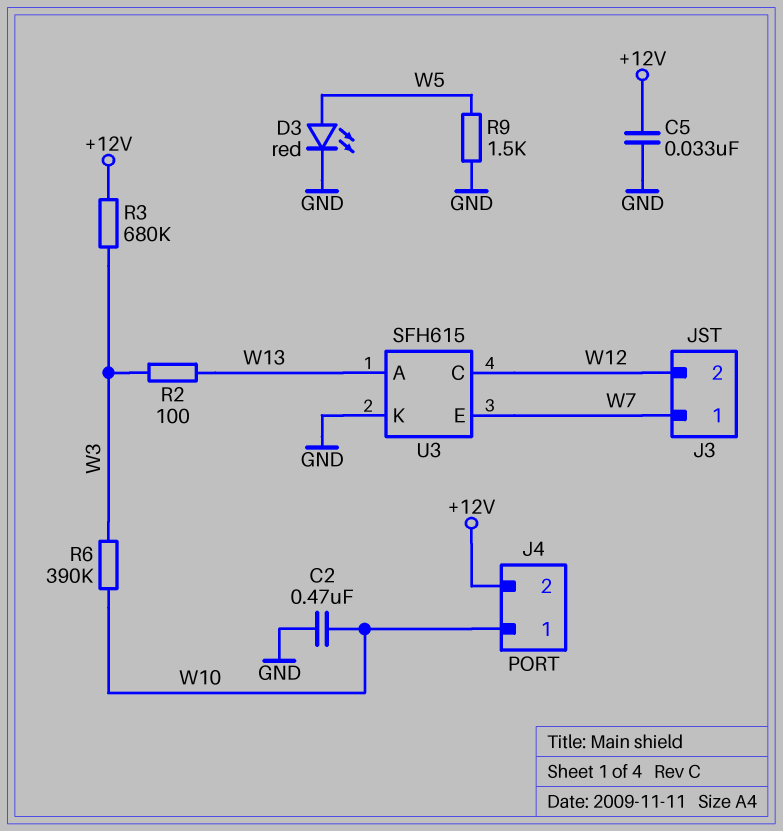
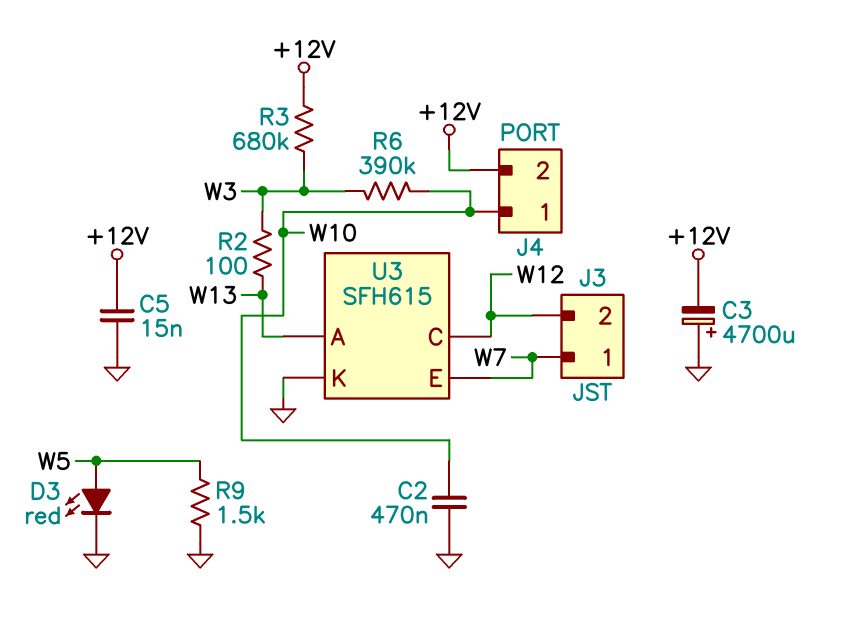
C3: none -> 4700uF (plus GND, minus +12V)
C5: 33nF (+12V, GND) -> 15nF (+12V, GND)

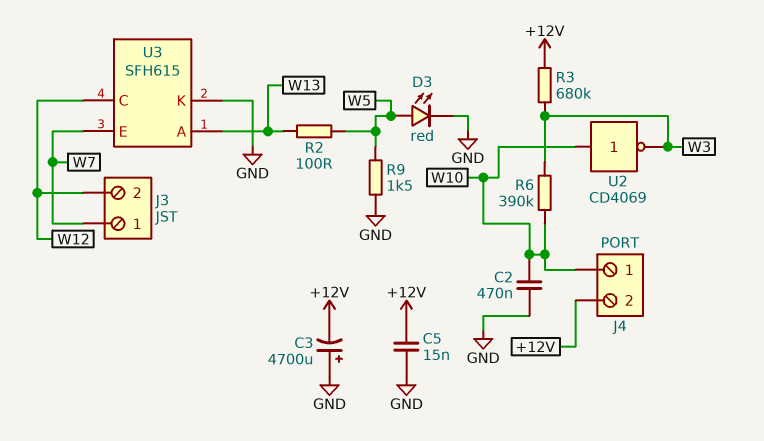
R2: 100 (W3, W13) -> 100 (W5, W13)
U2: none -> NOT CD4069 (in W10, out W3)

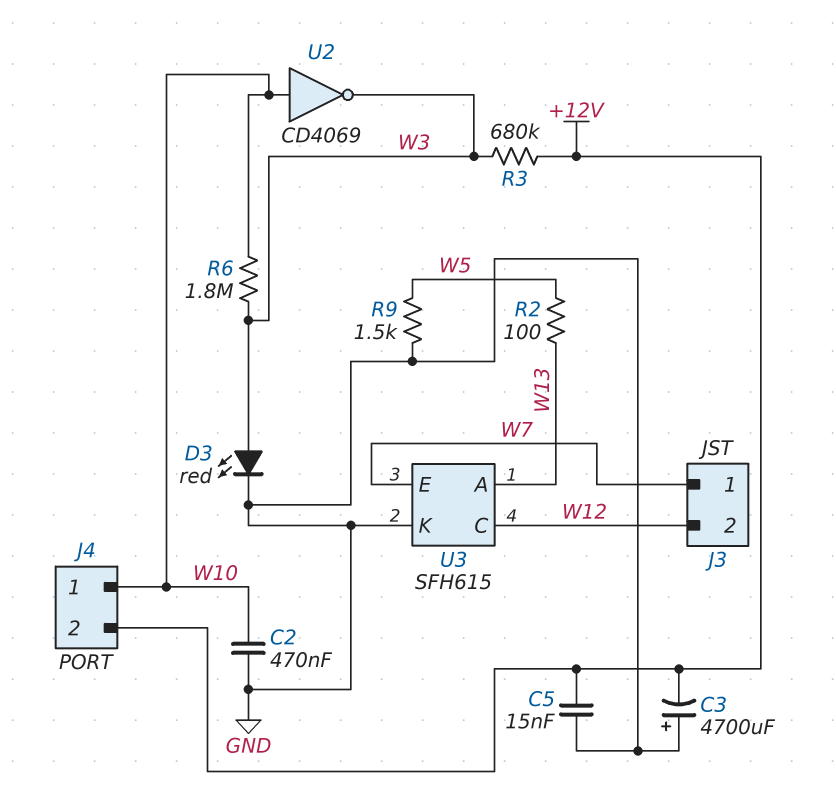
D3: LED red (A W5, K GND) -> LED red (A W3, K GND)
R6: 390k (W3, W10) -> 1.8M (W3, W10)

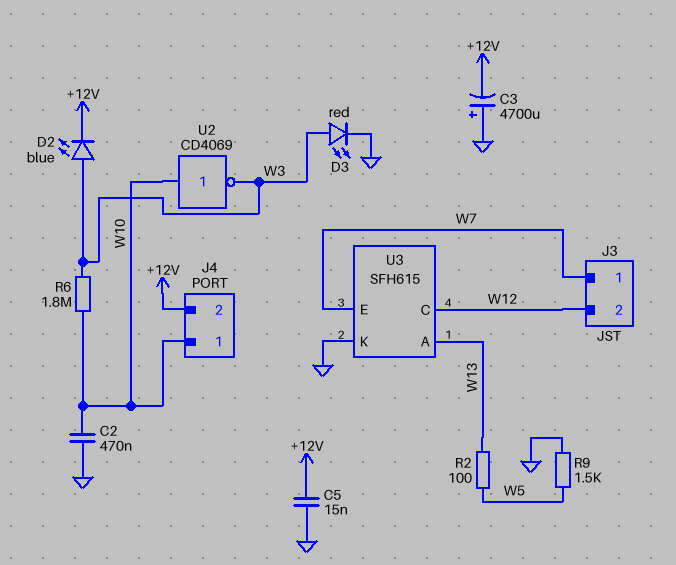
D2: none -> LED blue (A W3, K +12V)
R3: 680k (+12V, W3) -> none

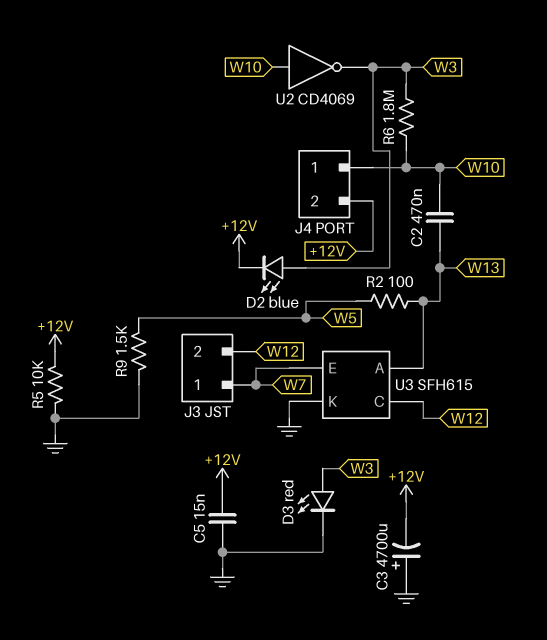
C2: 470nF (GND, W10) -> 470nF (W10, W13)
R5: none -> 10k (+12V, GND)

